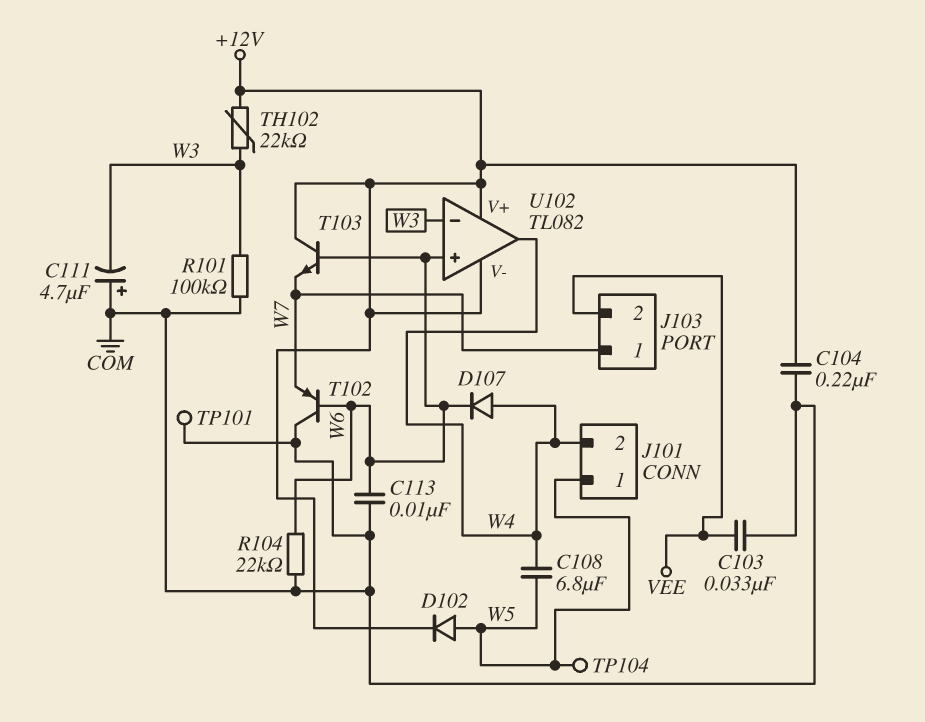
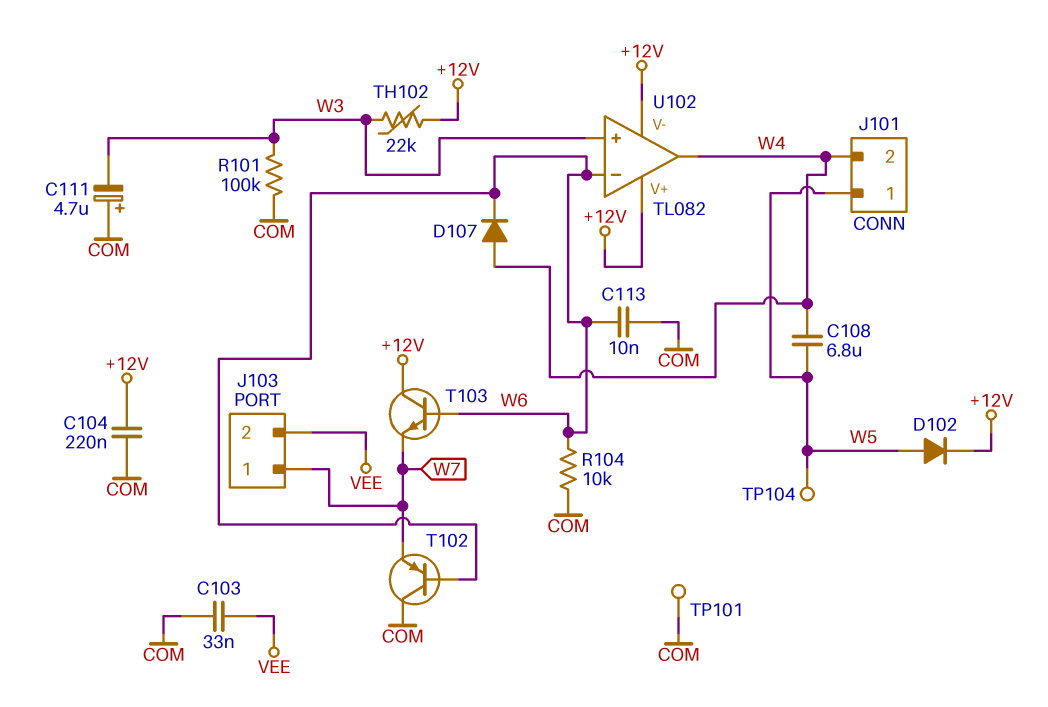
R104: 22k (COM, W6) -> 10k (COM, W6)
U102 pin in+: W6 -> W3
U102 pin in-: W3 -> W6

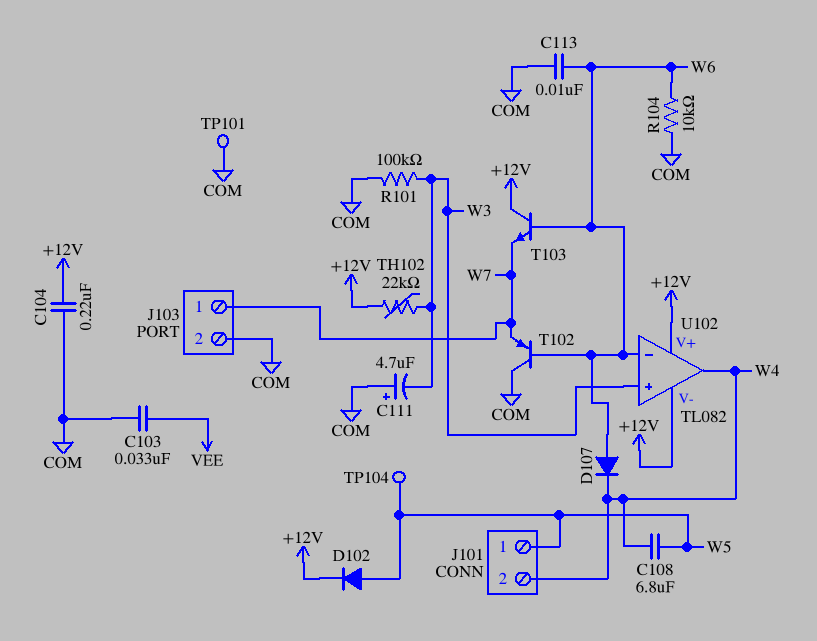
D107: diode (A W4, K W6) -> diode (A W6, K W4)
J103 pin 2: VEE -> COM

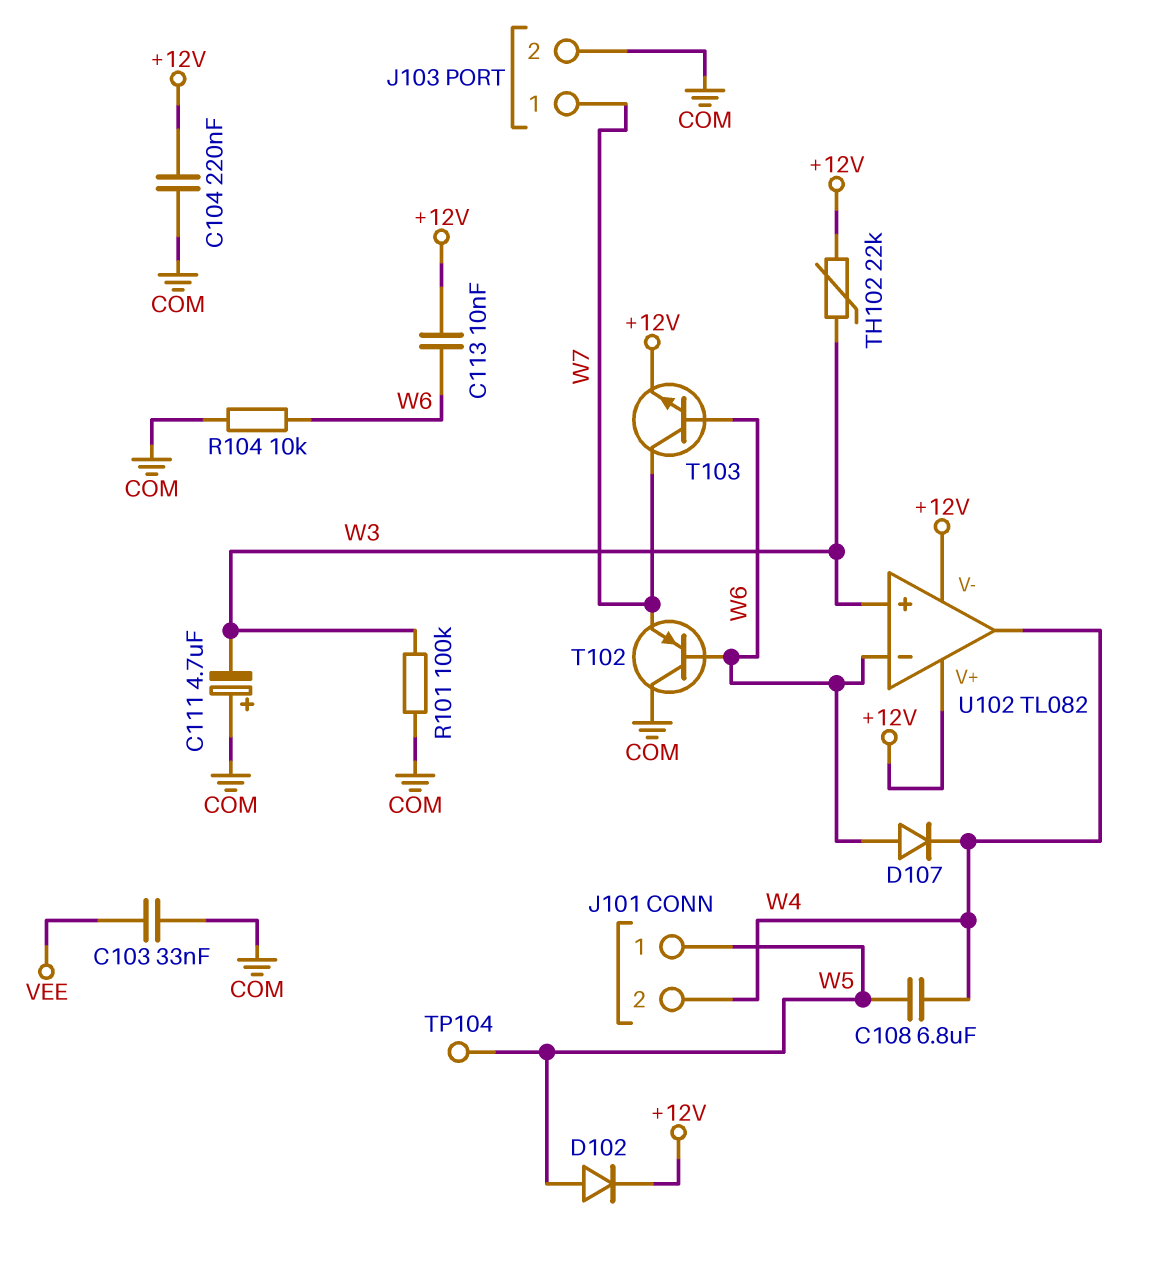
C113: 10nF (COM, W6) -> 10nF (+12V, W6)
T103: NPN (B W6, C +12V, E W7) -> NPN (B W6, C W7, E +12V)
TP101: test point (COM) -> none

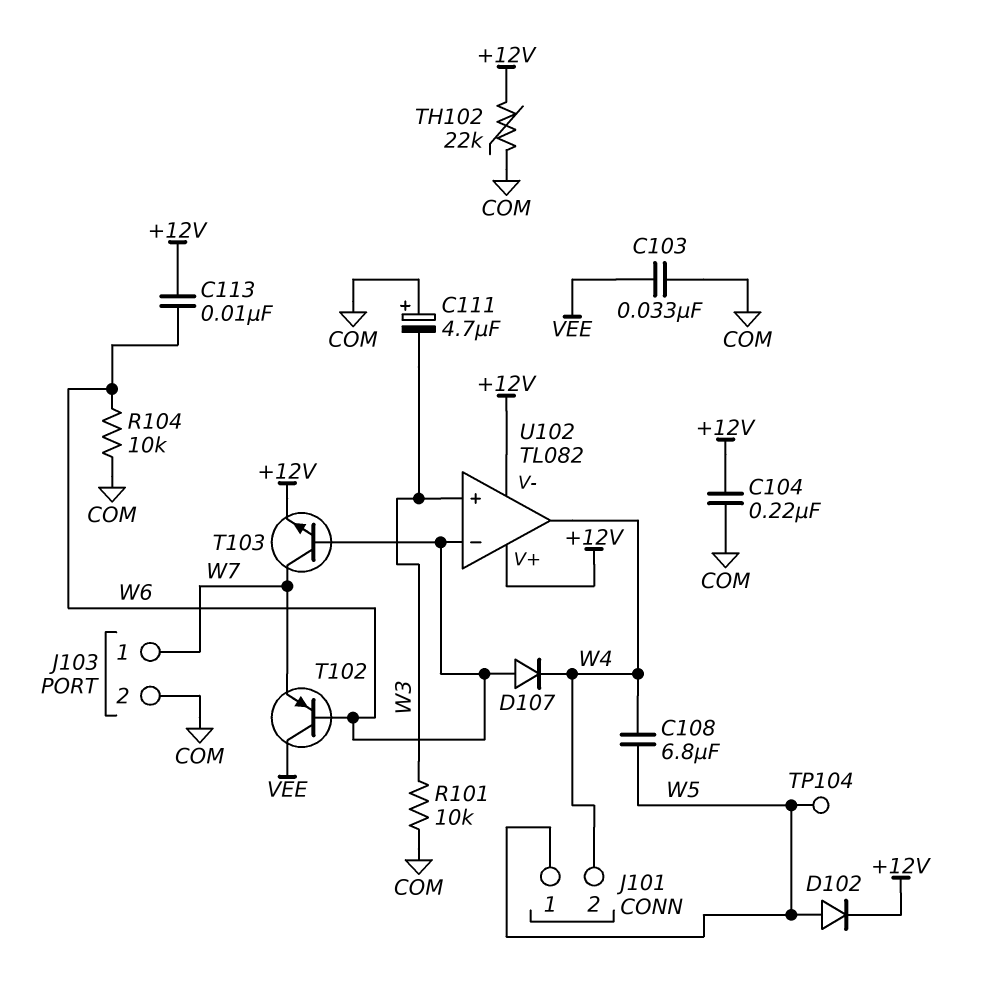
R101: 100k (COM, W3) -> 10k (COM, W3)
T102: PNP (B W6, C COM, E W7) -> PNP (B W6, C VEE, E W7)
TH102: 22k (+12V, W3) -> 22k (+12V, COM)

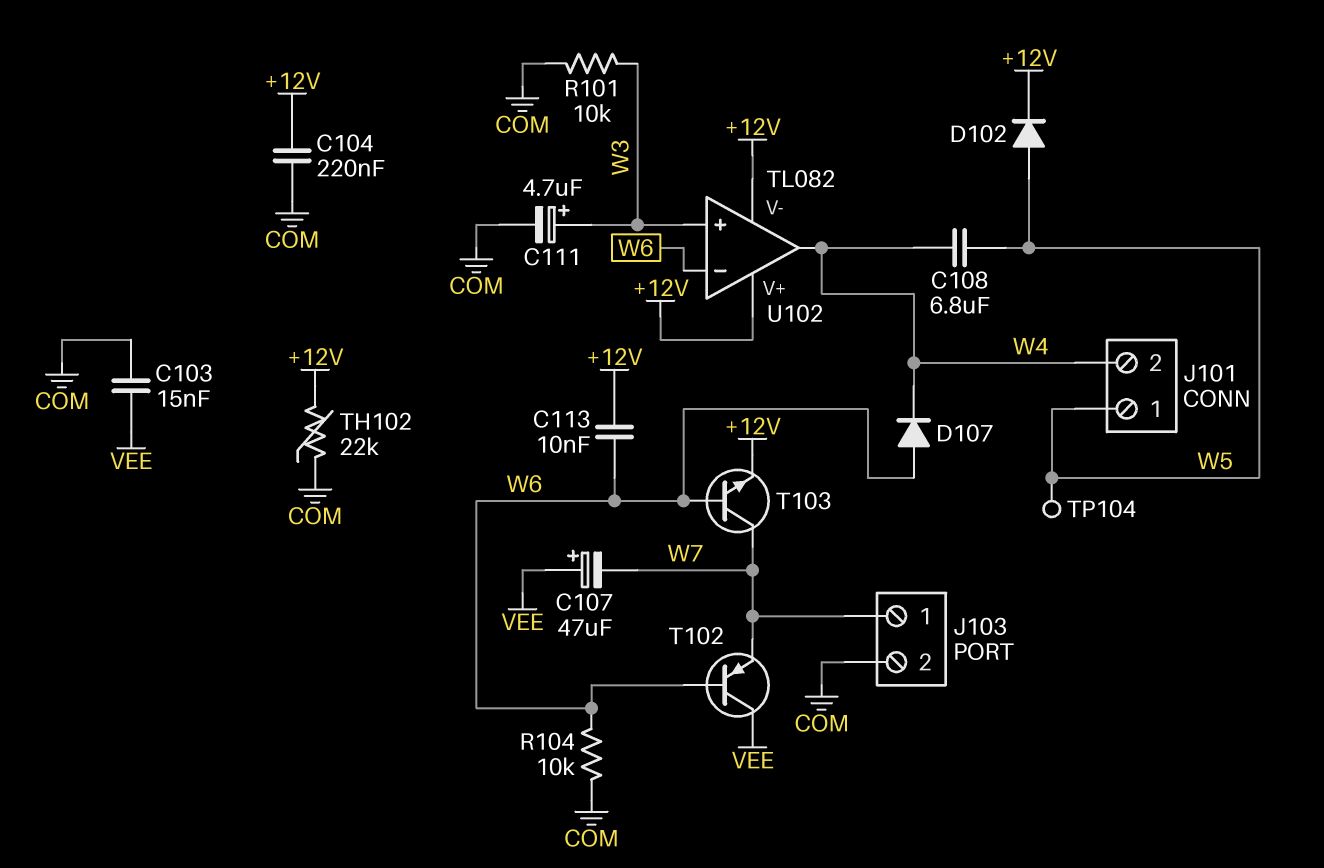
C103: 33nF (COM, VEE) -> 15nF (COM, VEE)
C107: none -> 47uF (plus VEE, minus W7)
C111: 4.7uF (plus COM, minus W3) -> 4.7uF (plus W3, minus COM)

